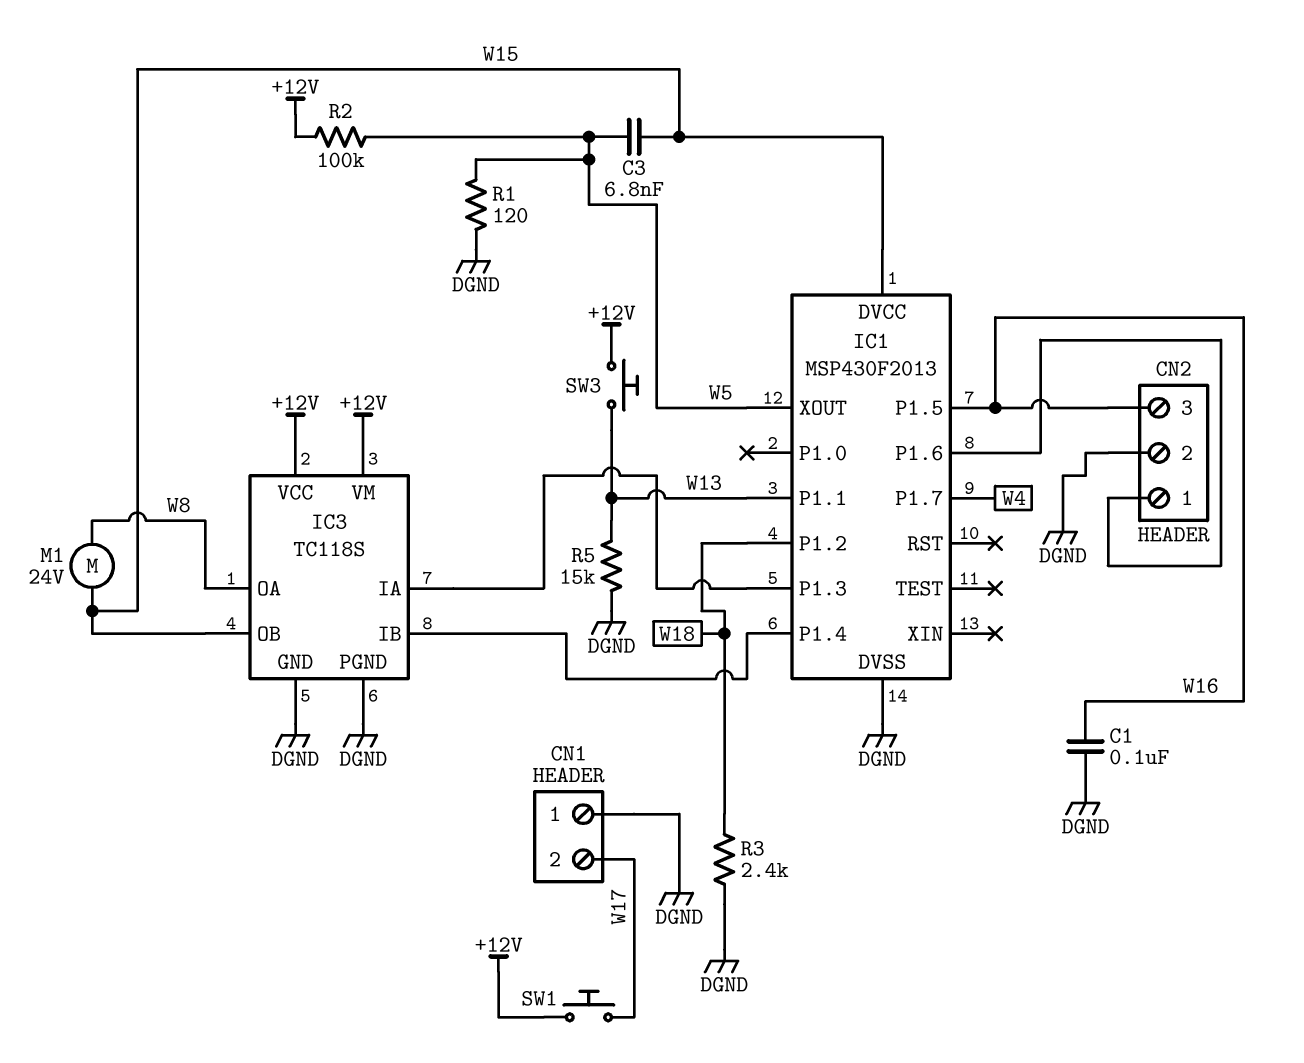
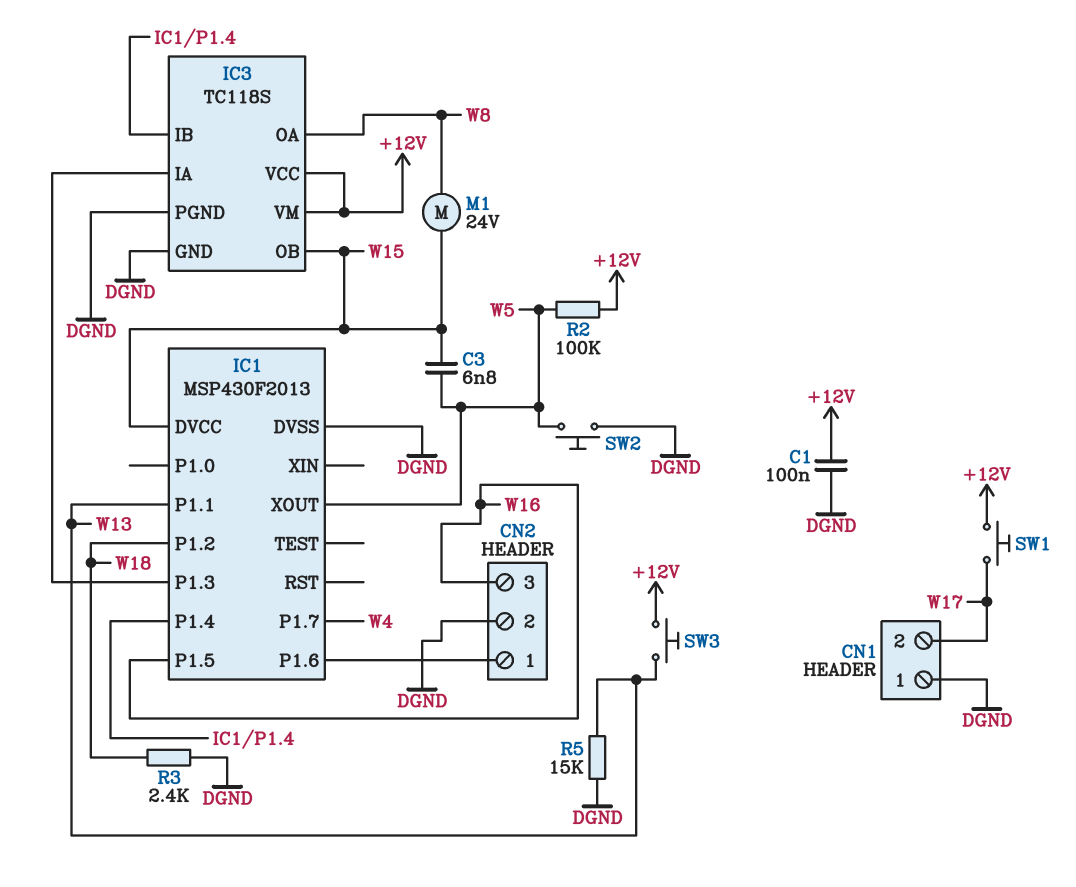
C1: 100nF (DGND, W16) -> 100nF (+12V, DGND)
R1: 120 (DGND, W5) -> none
SW2: none -> button (DGND, W5)

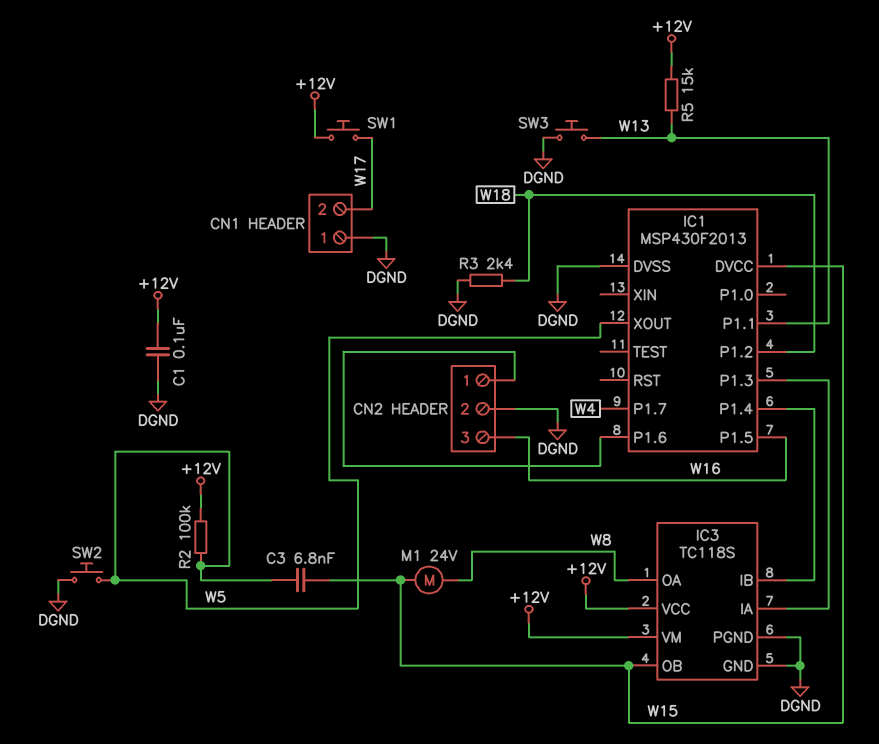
R5: 15k (DGND, W13) -> 15k (+12V, W13)
SW3: button (+12V, W13) -> button (DGND, W13)

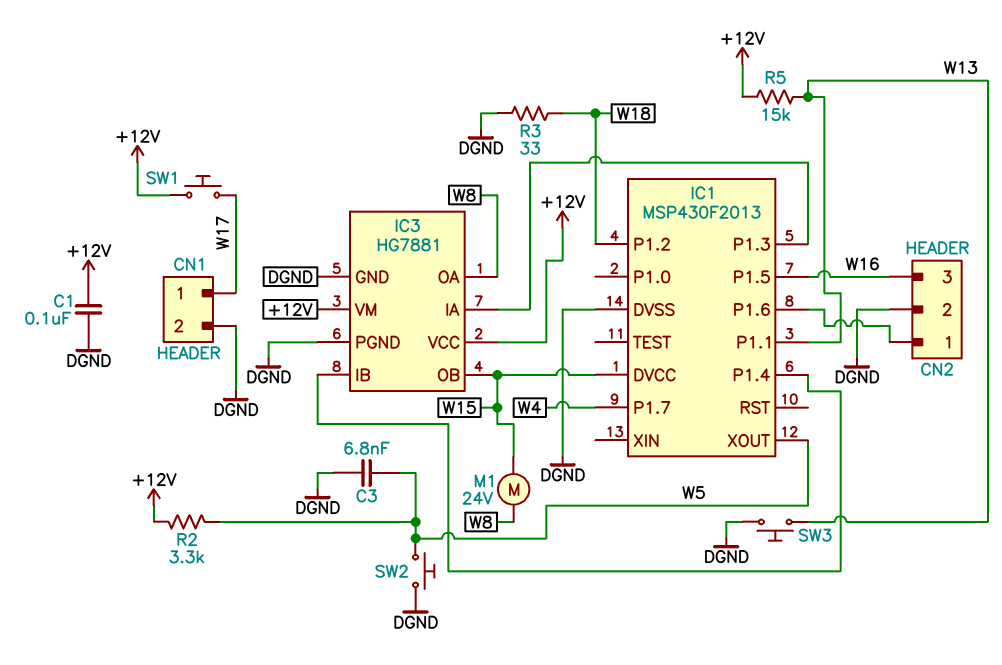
C3: 6.8nF (W5, W15) -> 6.8nF (DGND, W5)
CN1 pin 1: DGND -> W17
CN1 pin 2: W17 -> DGND
IC3: TC118S -> HG7881
R2: 100k (+12V, W5) -> 3.3k (+12V, W5)
R3: 2.4k (DGND, W18) -> 33 (DGND, W18)

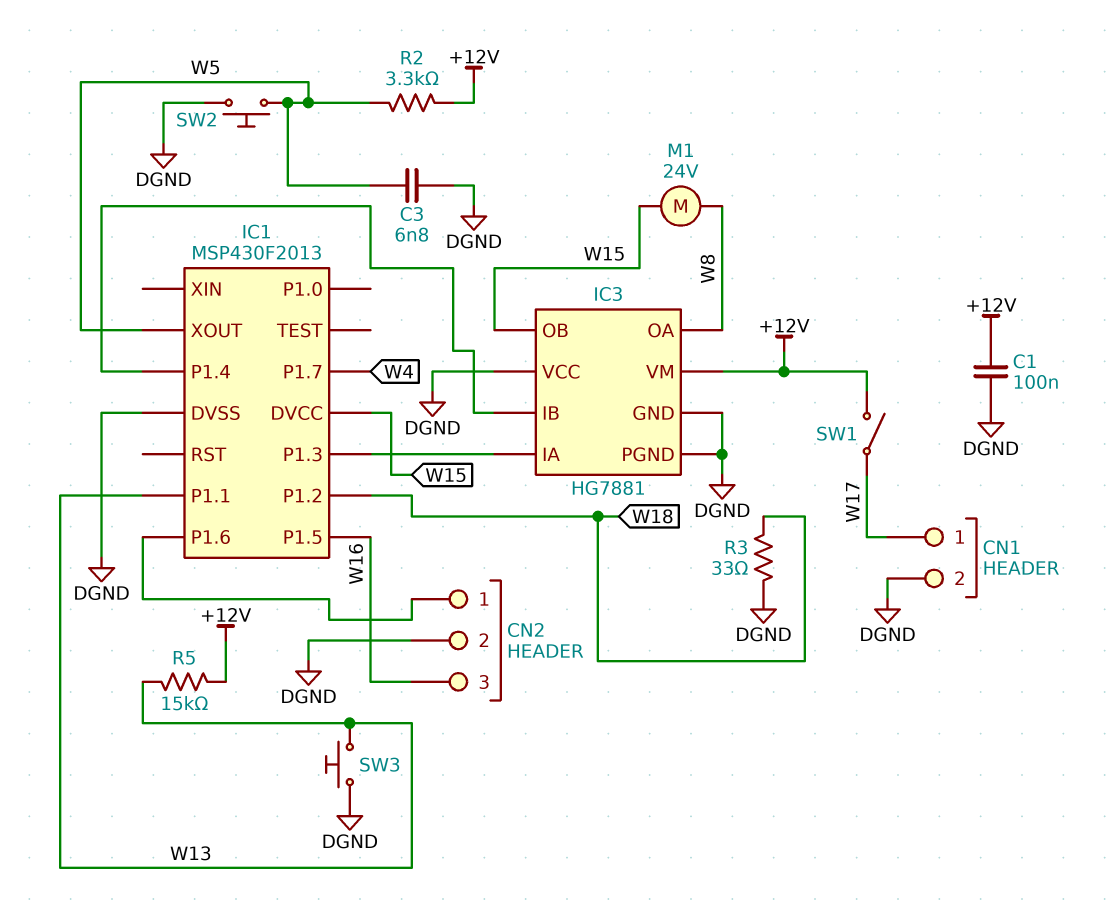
IC3 pin VCC: +12V -> DGND
SW1: button (+12V, W17) -> switch (+12V, W17)

